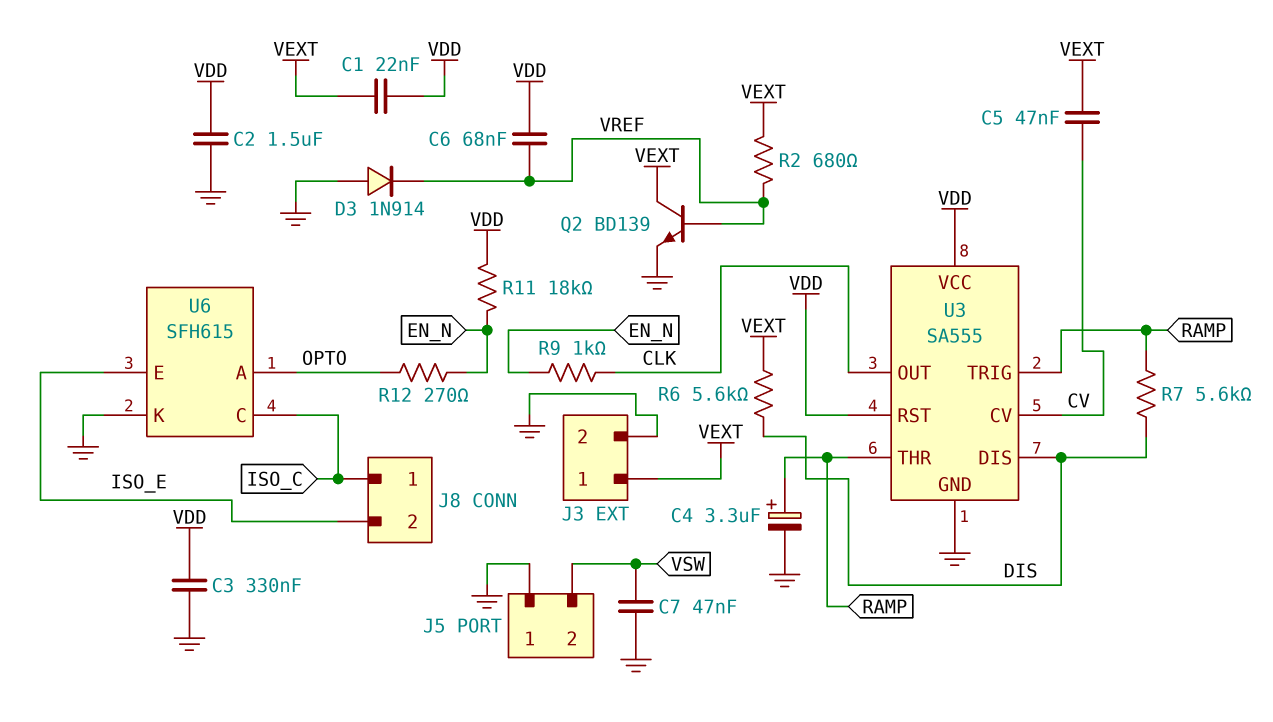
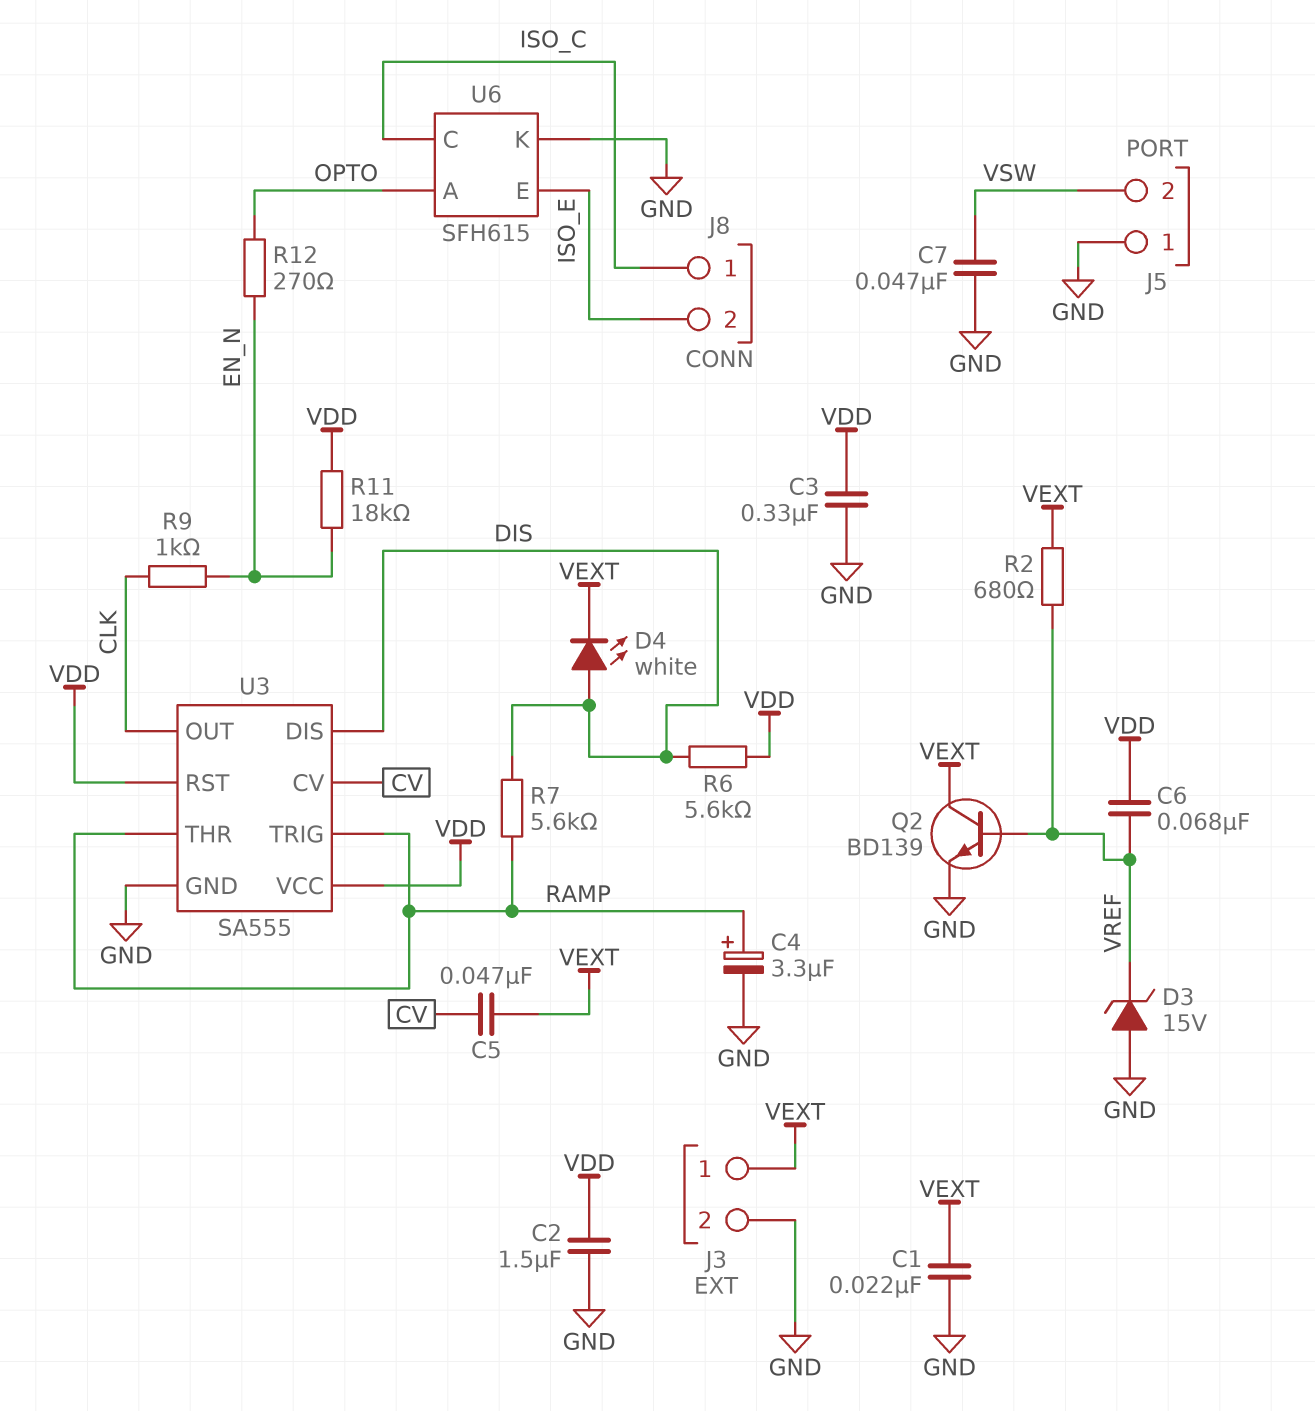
C1: 22nF (VDD, VEXT) -> 22nF (GND, VEXT)
D3: diode 1N914 (A GND, K VREF) -> zener 15V (A GND, K VREF)
D4: none -> LED white (A DIS, K VEXT)
R6: 5.6k (DIS, VEXT) -> 5.6k (DIS, VDD)

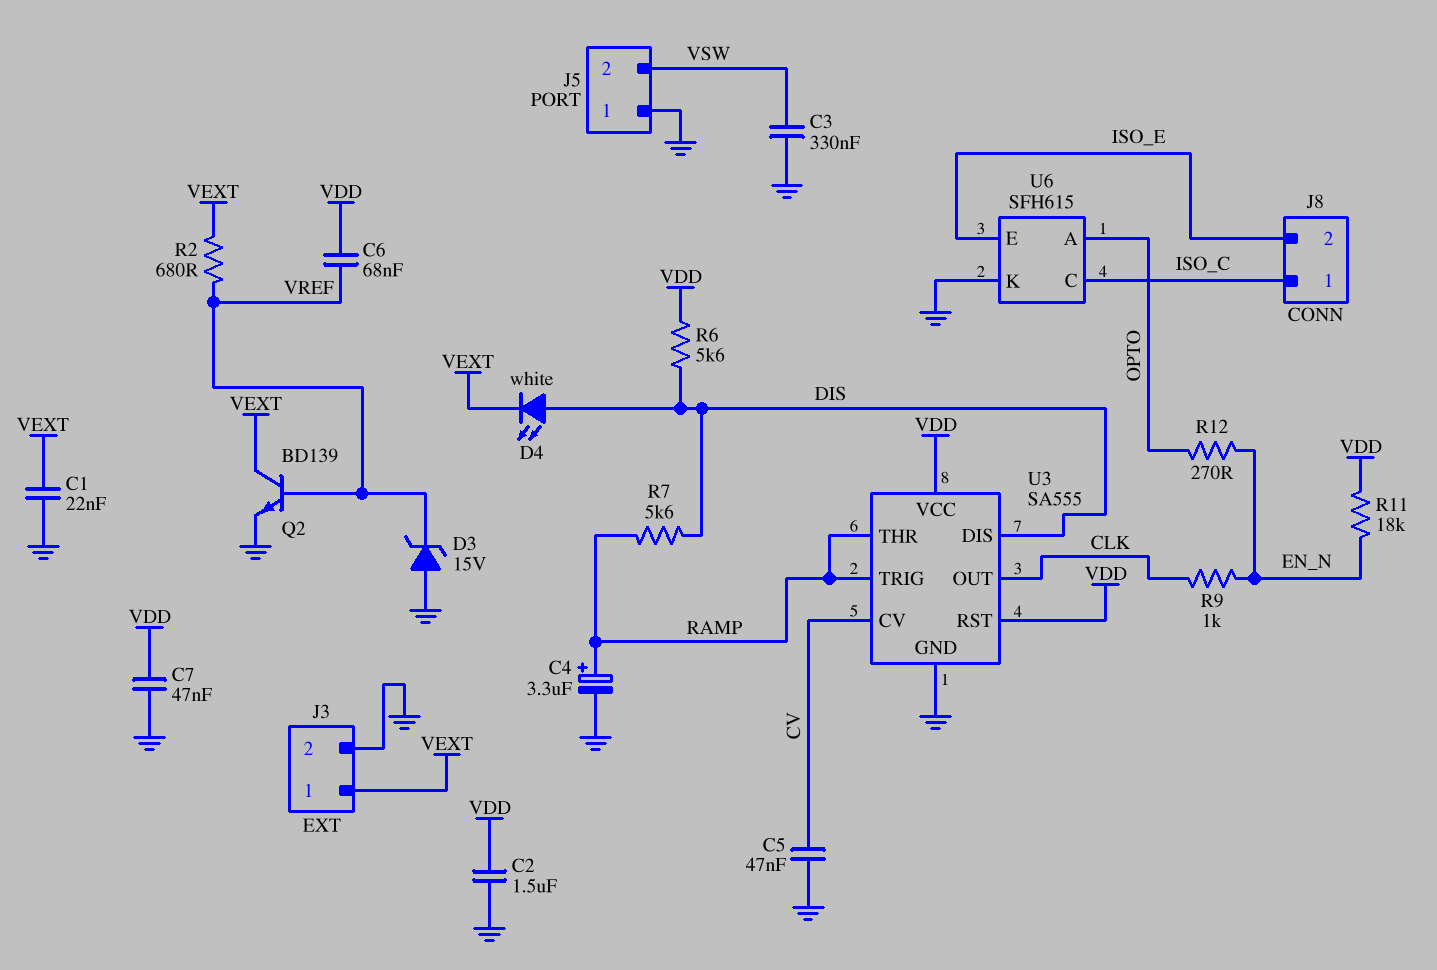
C3: 330nF (GND, VDD) -> 330nF (GND, VSW)
C5: 47nF (CV, VEXT) -> 47nF (CV, GND)
C7: 47nF (GND, VSW) -> 47nF (GND, VDD)

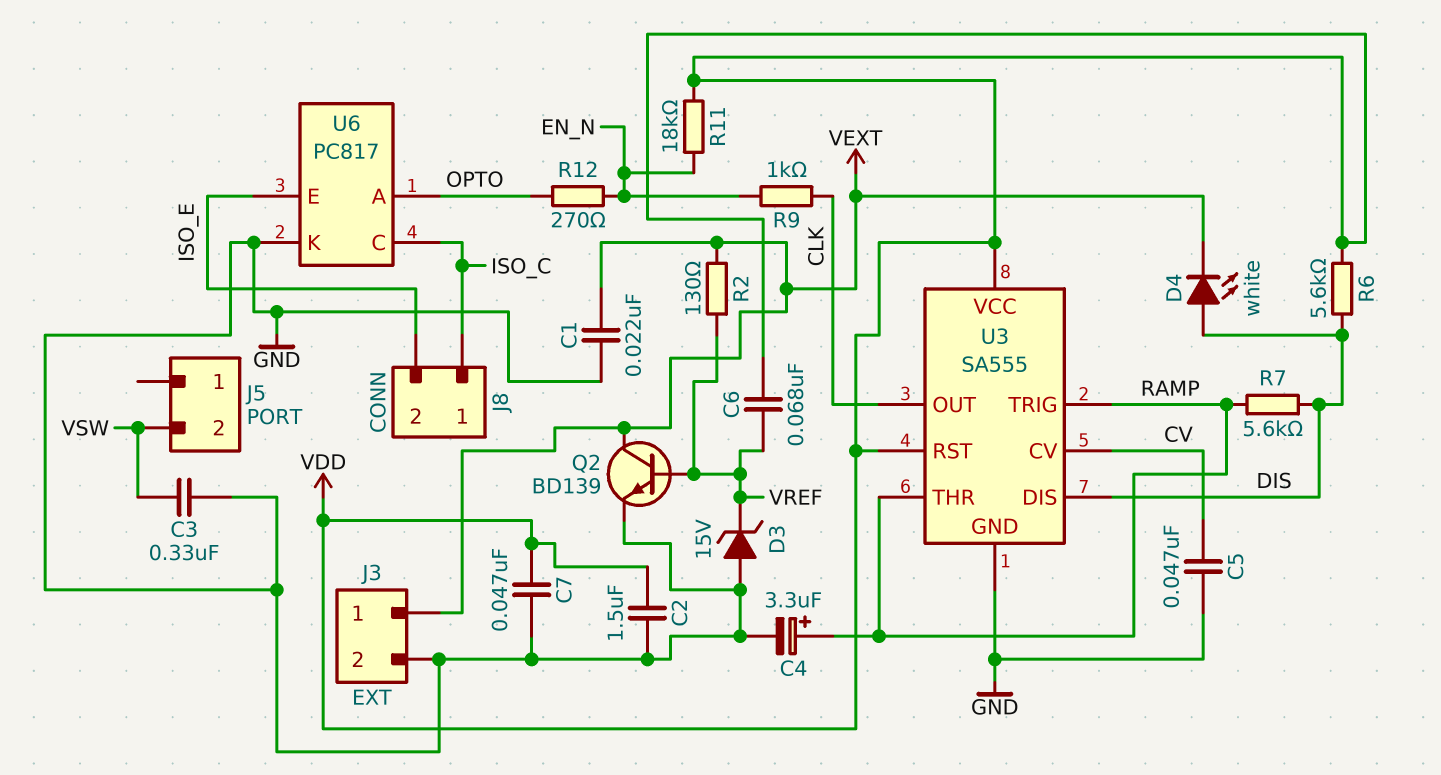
J5 pin 1: GND -> none
R2: 680 (VEXT, VREF) -> 130 (VEXT, VREF)
U6: SFH615 -> PC817

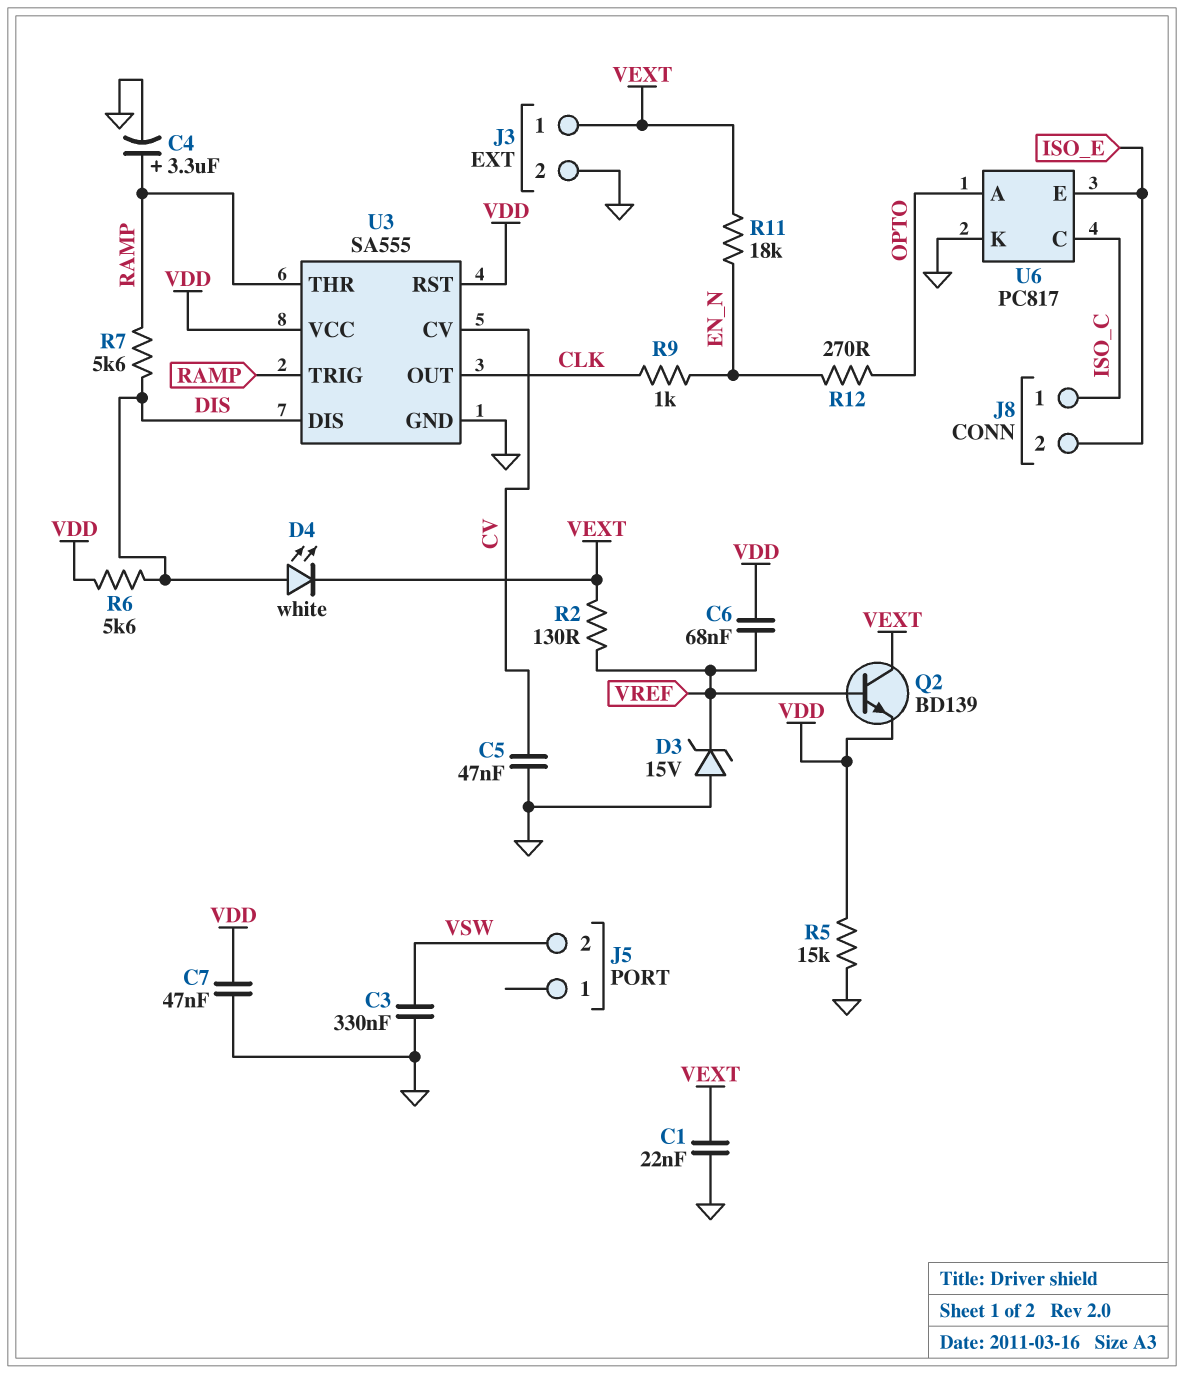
C2: 1.5uF (GND, VDD) -> none
Q2: NPN BD139 (B VREF, C VEXT, E GND) -> NPN BD139 (B VREF, C VEXT, E VDD)
R5: none -> 15k (GND, VDD)
R11: 18k (EN_N, VDD) -> 18k (EN_N, VEXT)

